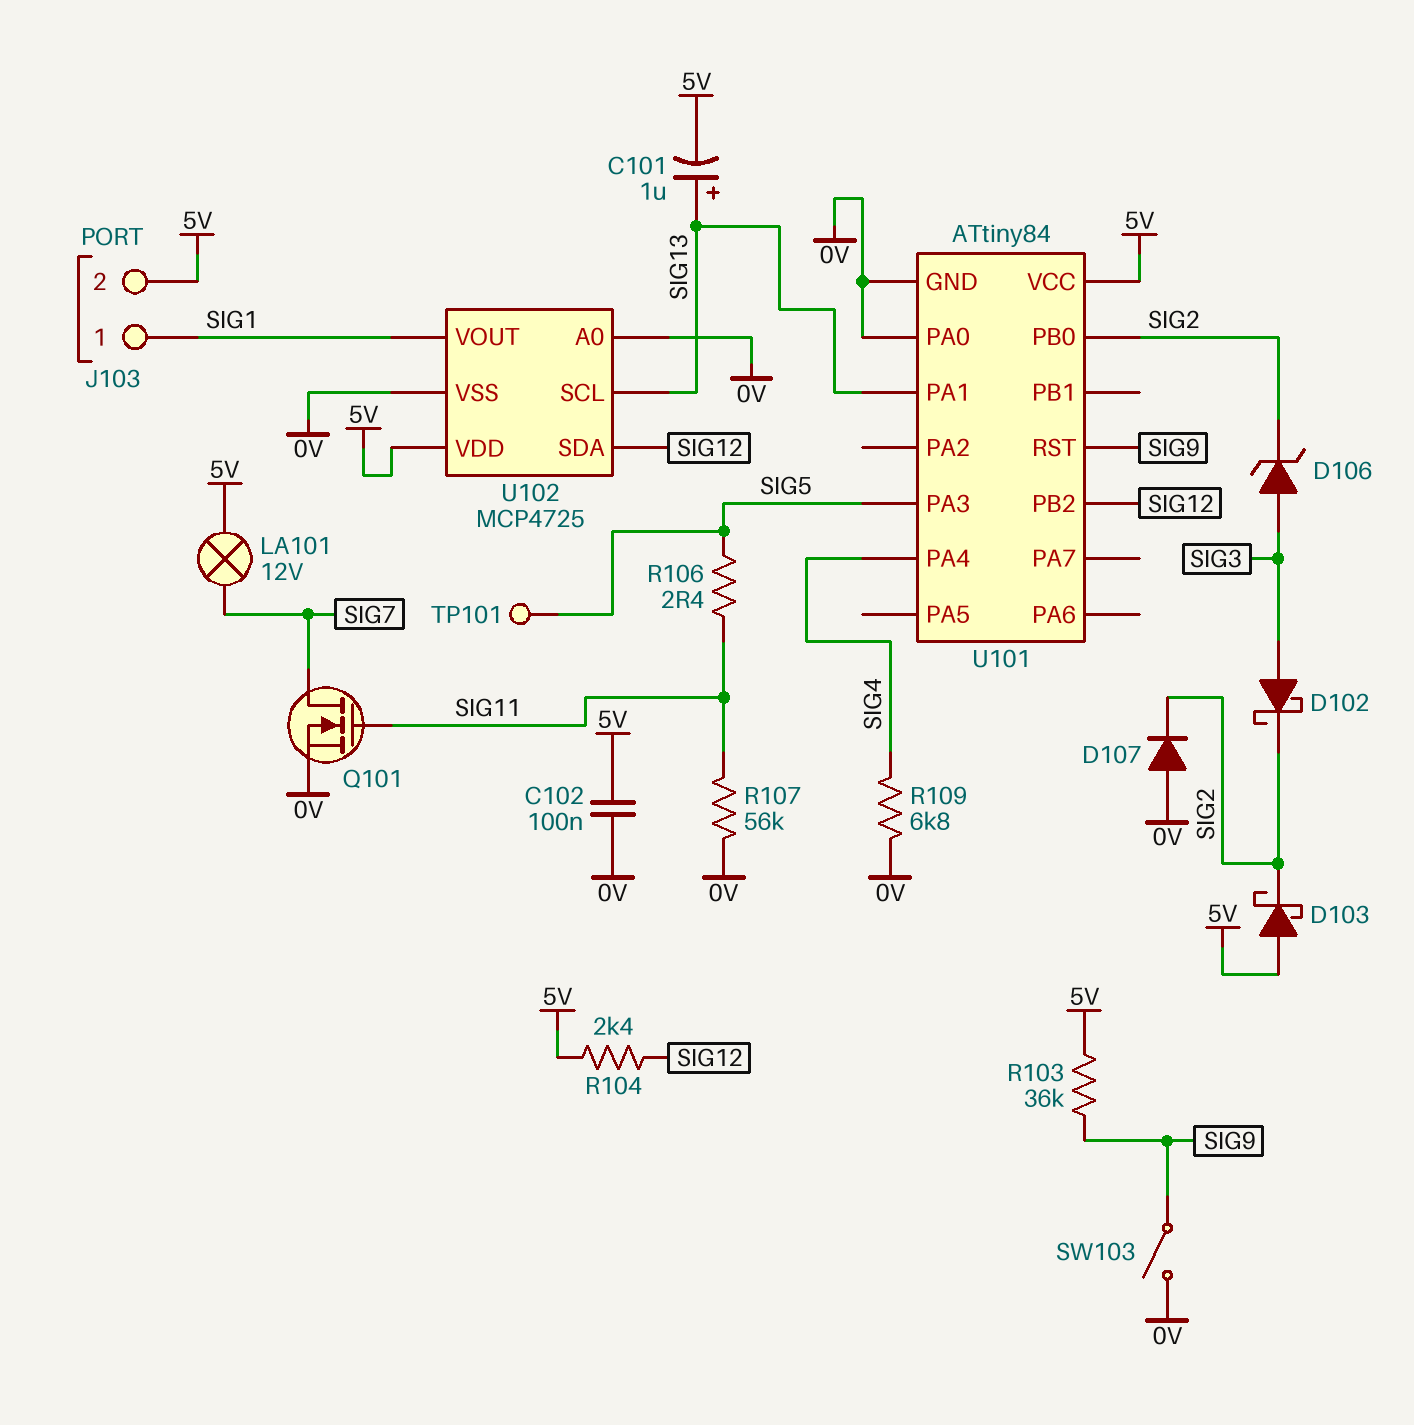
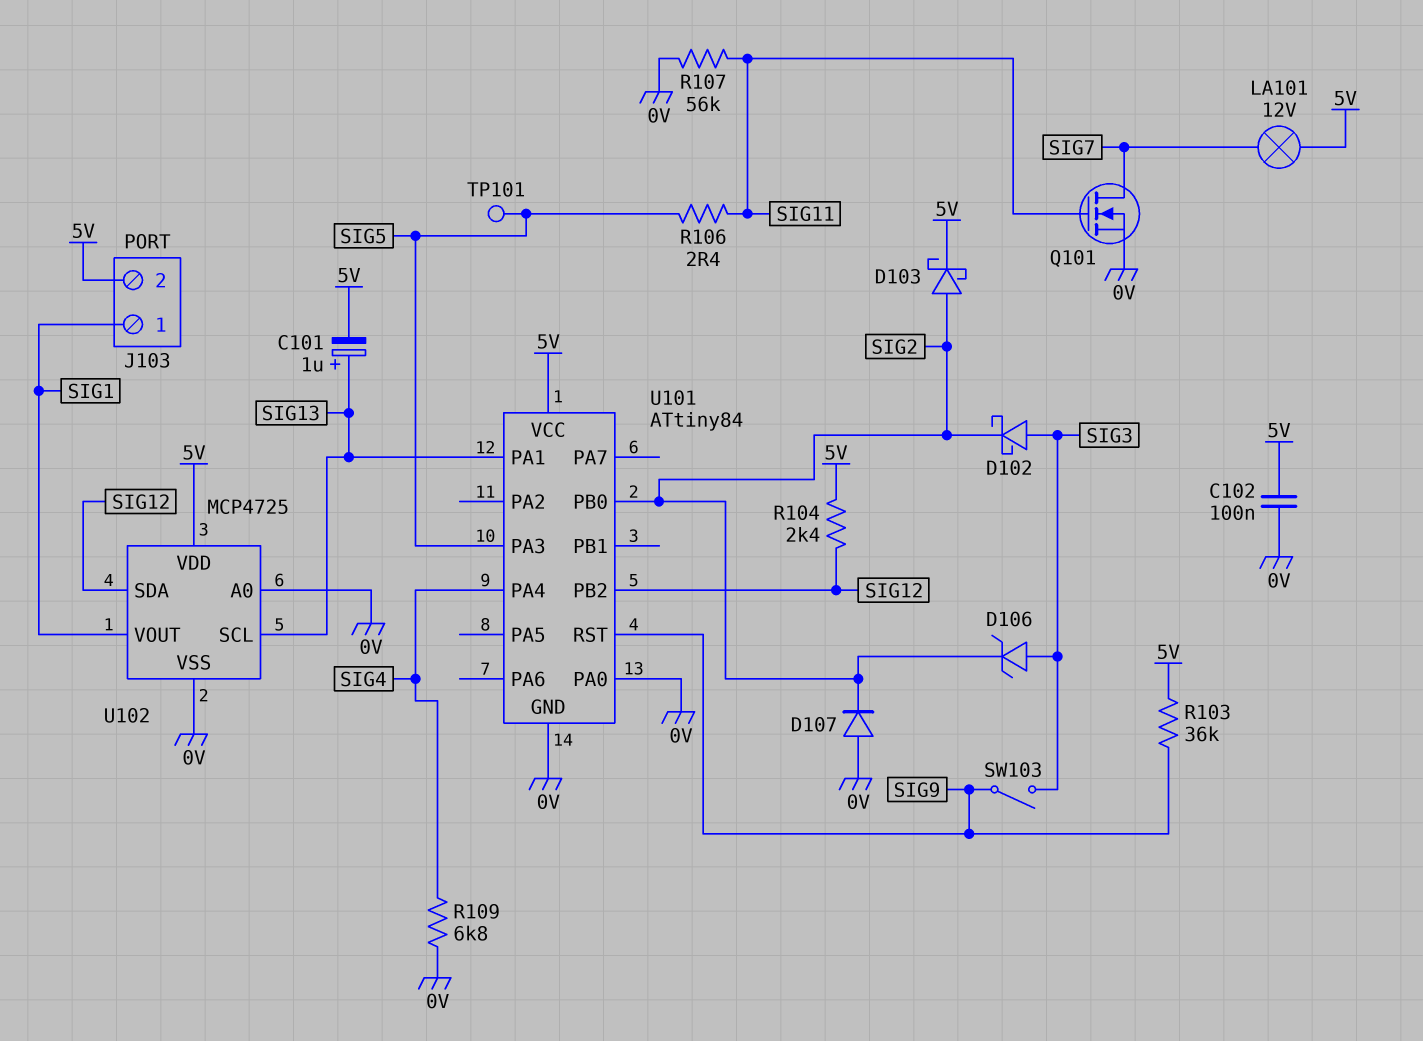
D103: schottky (A 5V, K SIG2) -> schottky (A SIG2, K 5V)
SW103: switch (0V, SIG9) -> switch (SIG3, SIG9)

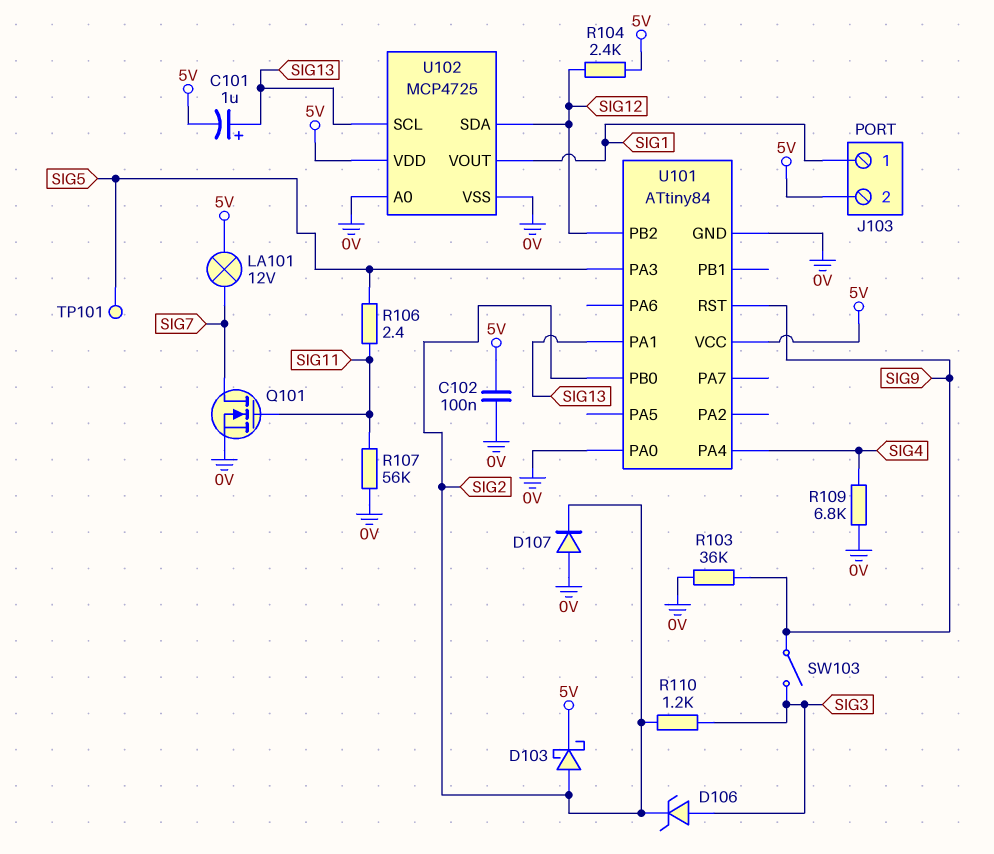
D102: schottky (A SIG3, K SIG2) -> none
R103: 36k (5V, SIG9) -> 36k (0V, SIG9)
R110: none -> 1.2k (SIG2, SIG3)

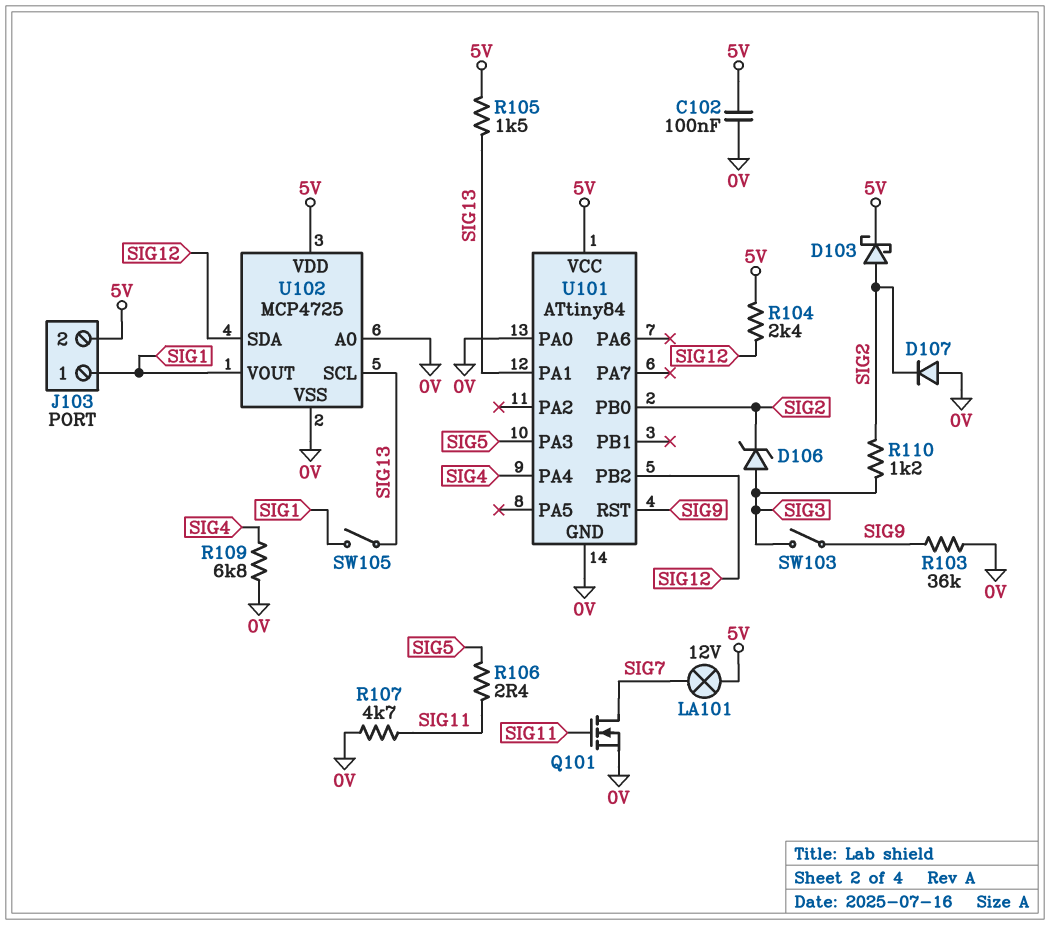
C101: 1uF (plus SIG13, minus 5V) -> none
R105: none -> 1.5k (5V, SIG13)
R107: 56k (0V, SIG11) -> 4.7k (0V, SIG11)
SW105: none -> switch (SIG1, SIG13)
TP101: test point (SIG5) -> none

